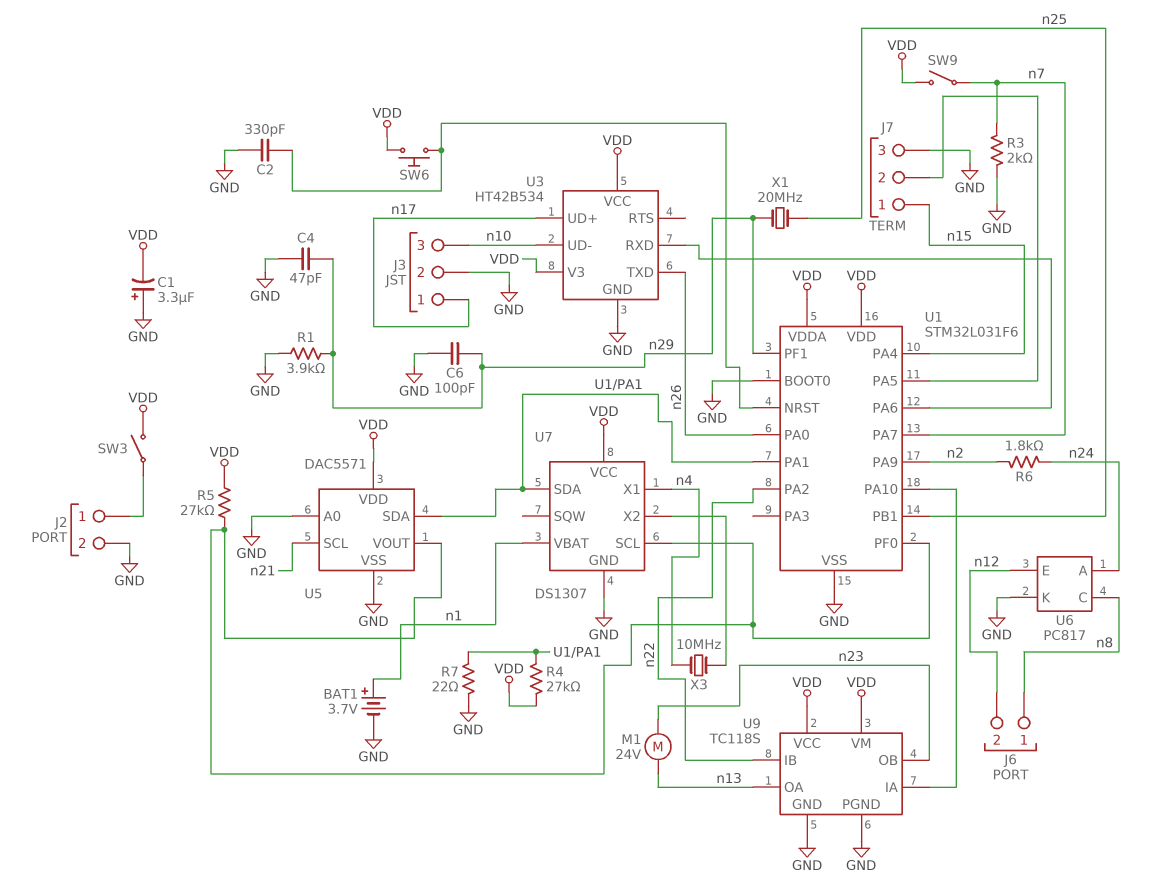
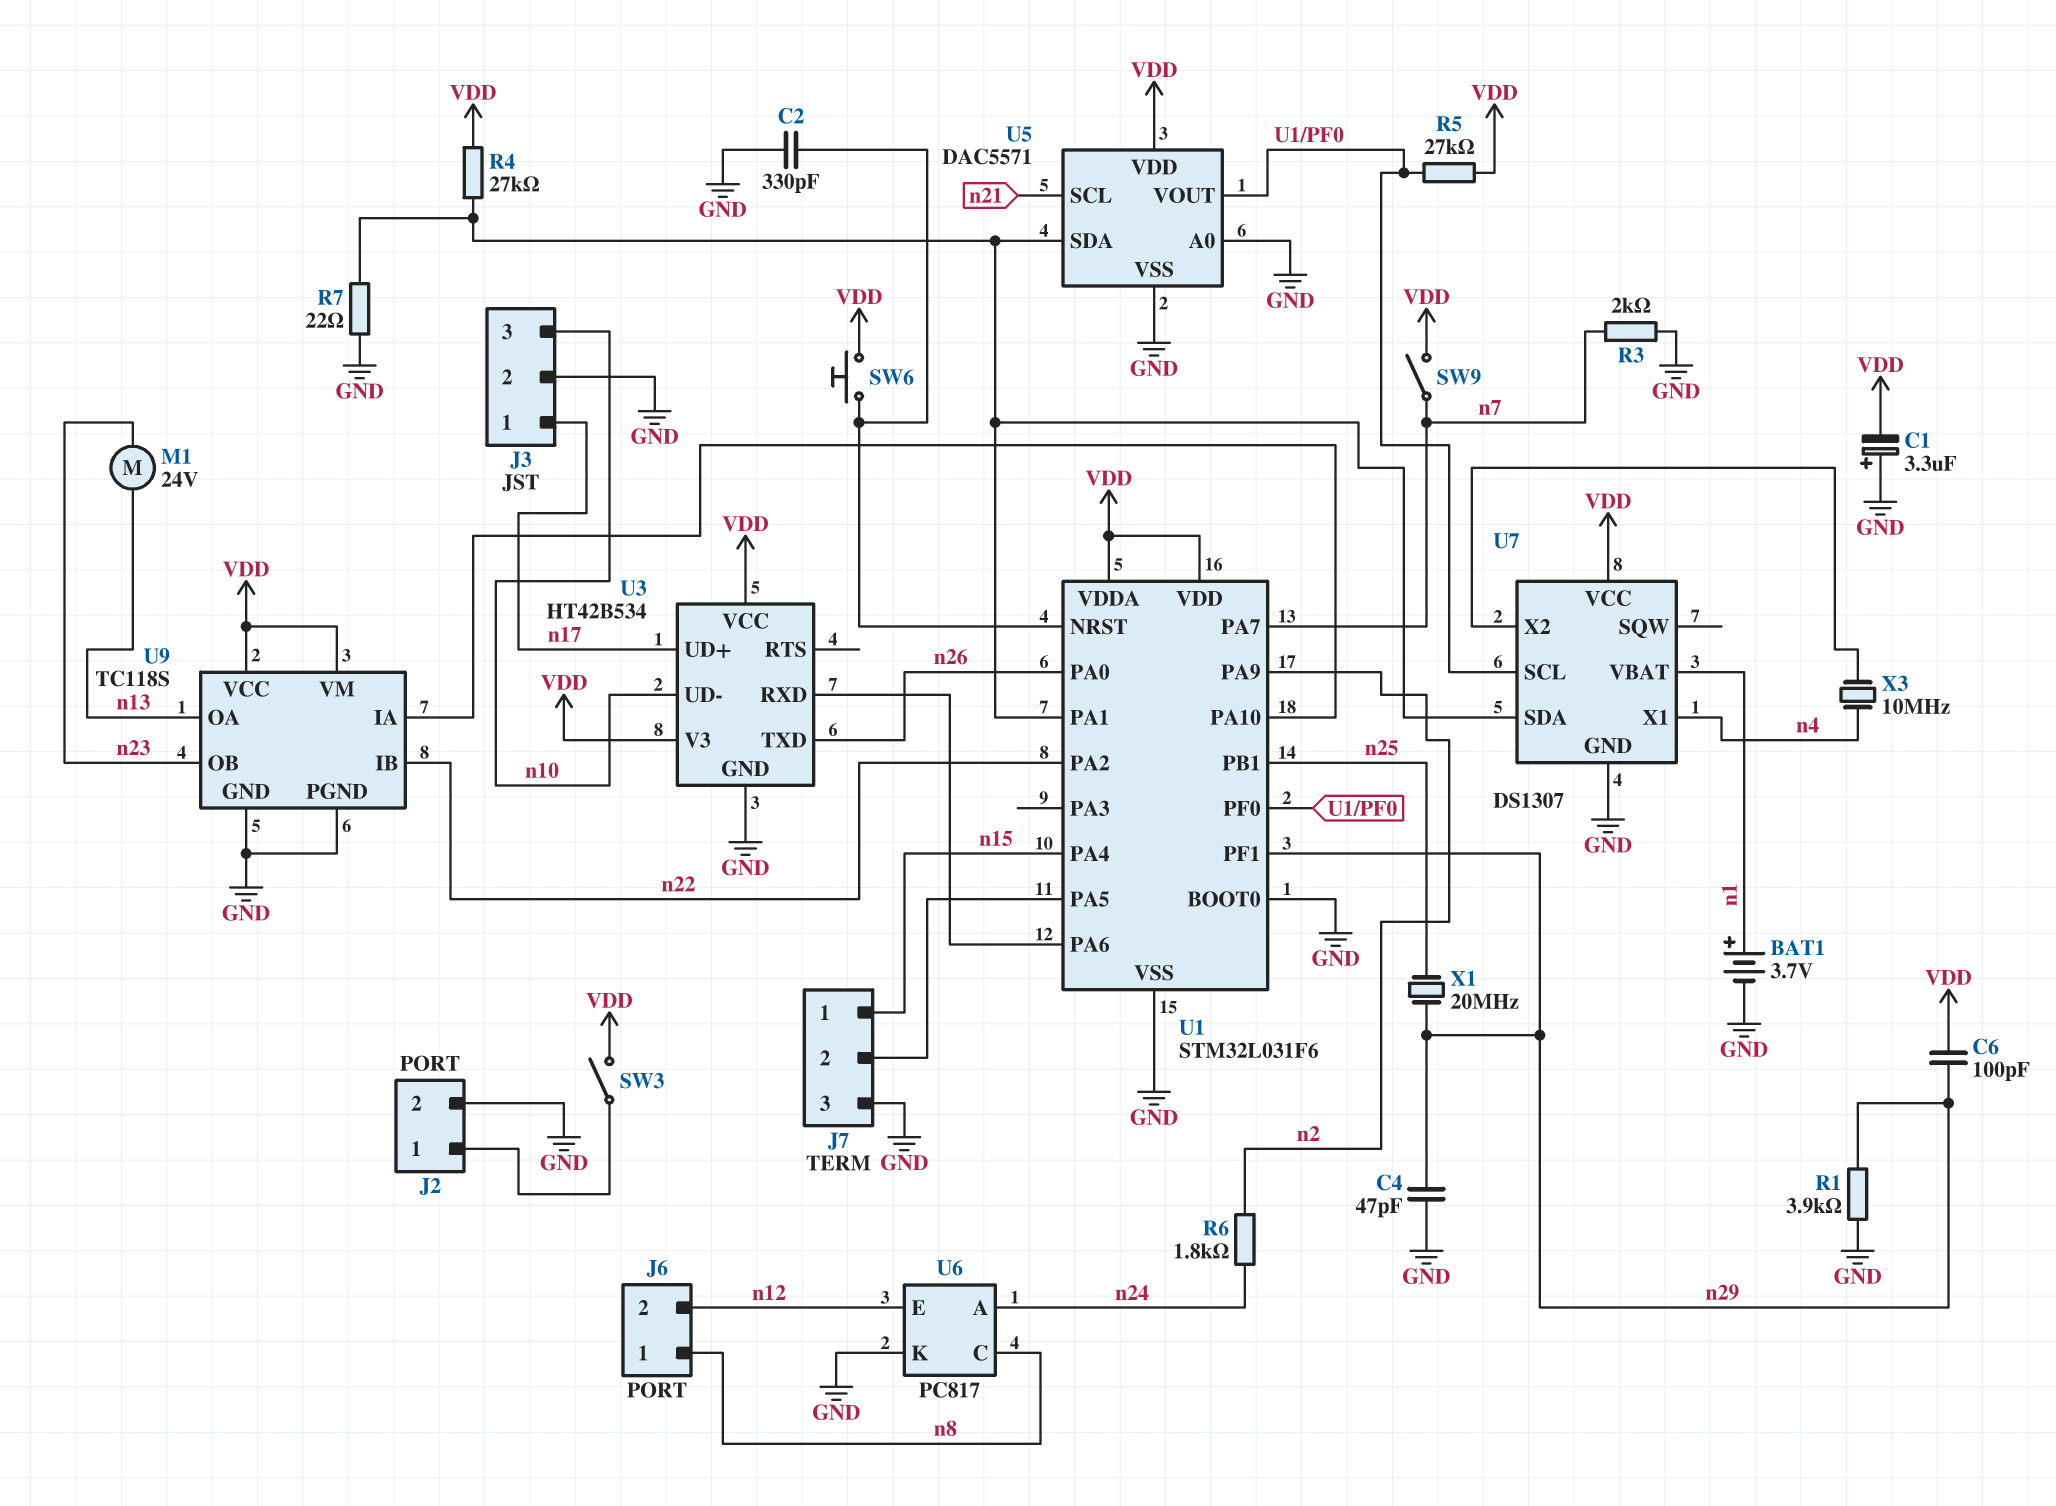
C6: 100pF (GND, n29) -> 100pF (VDD, n29)

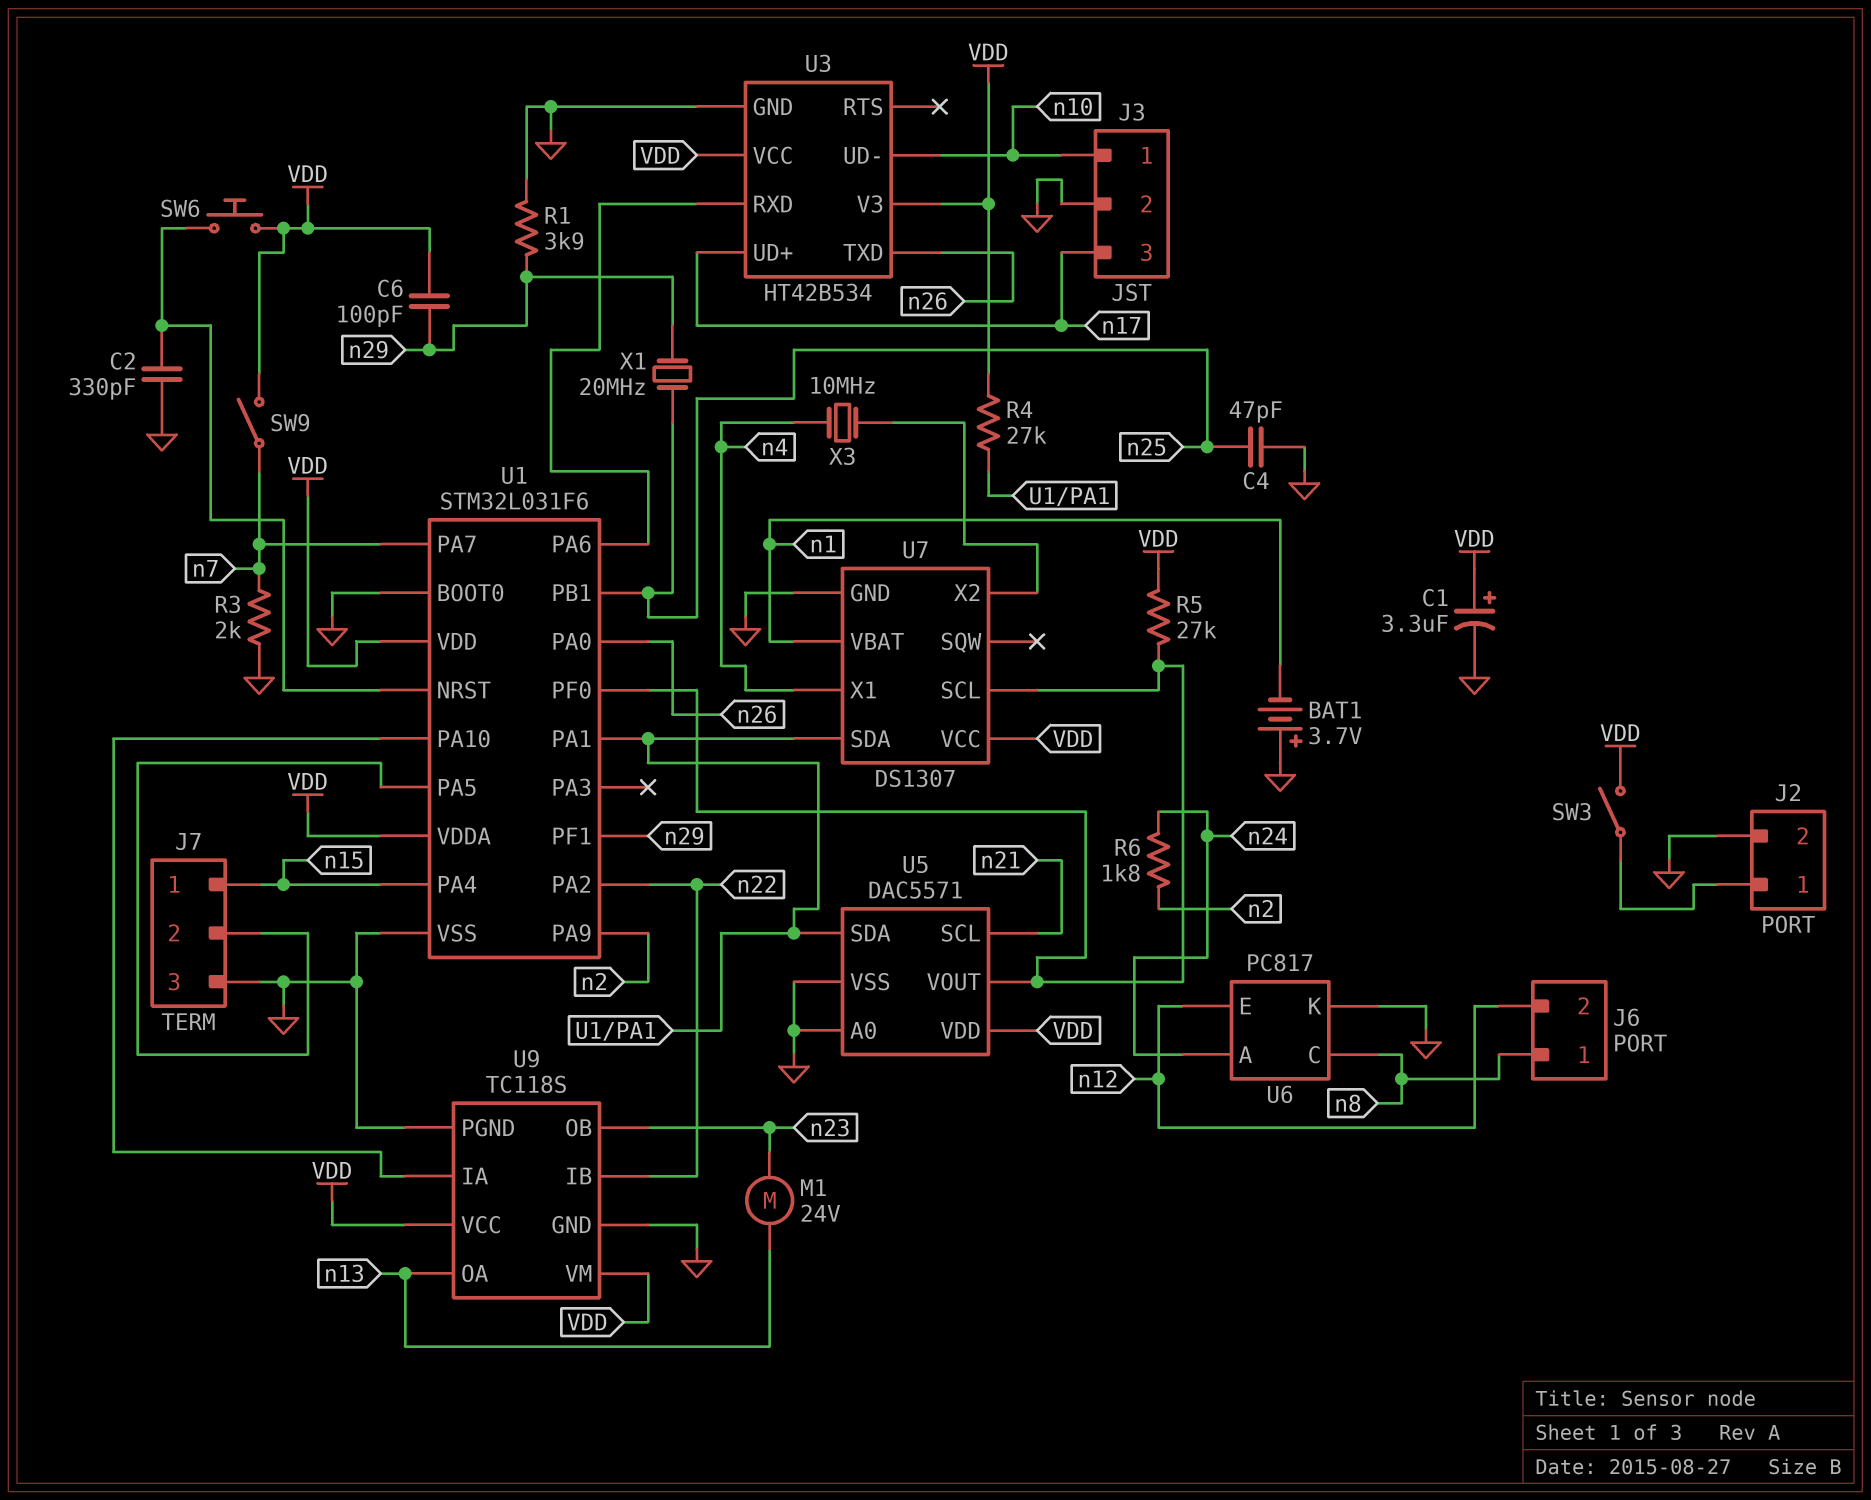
BAT1: 3.7V (plus n1, minus GND) -> 3.7V (plus GND, minus n1)
C1: 3.3uF (plus GND, minus VDD) -> 3.3uF (plus VDD, minus GND)
C4: 47pF (GND, n29) -> 47pF (GND, n25)
J3 pin 1: n17 -> n10
J3 pin 3: n10 -> n17
R7: 22 (GND, U1/PA1) -> none

